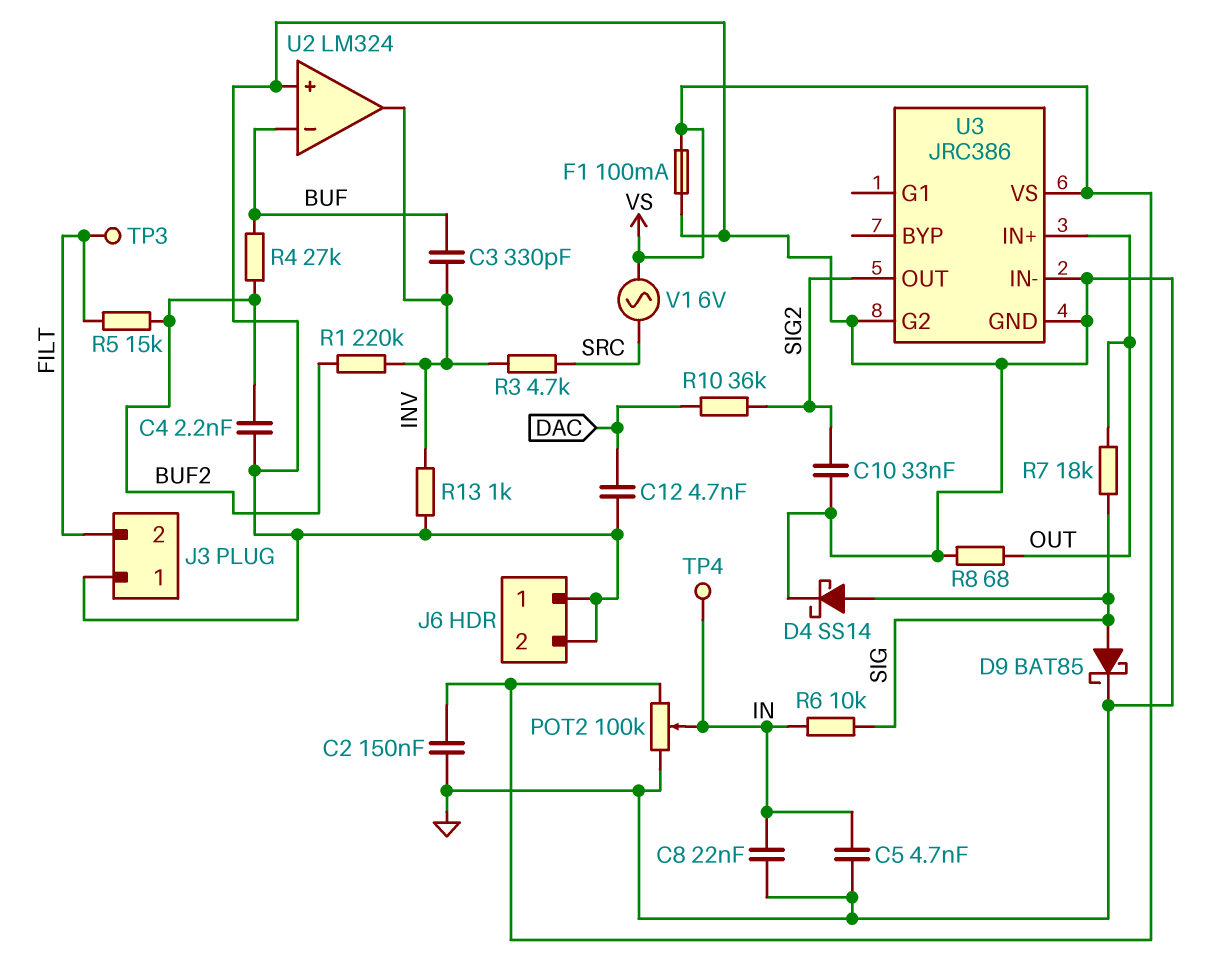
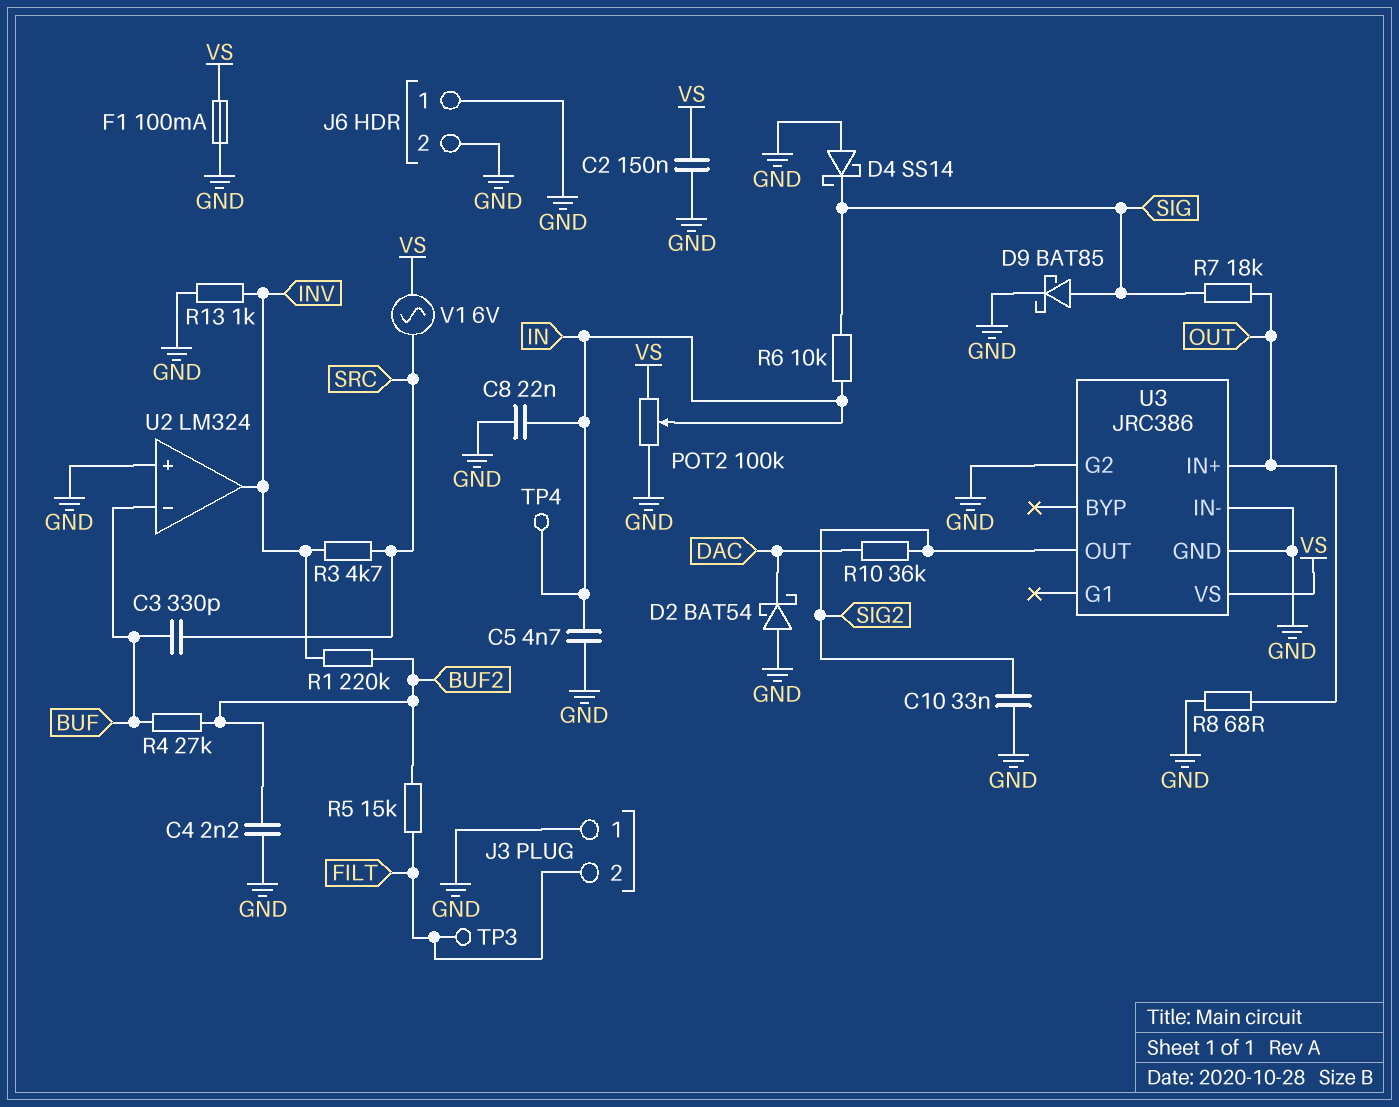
C3: 330pF (BUF, INV) -> 330pF (BUF, SRC)
C12: 4.7nF (DAC, GND) -> none
D2: none -> schottky BAT54 (A GND, K DAC)
D4: schottky SS14 (A SIG, K GND) -> schottky SS14 (A GND, K SIG)

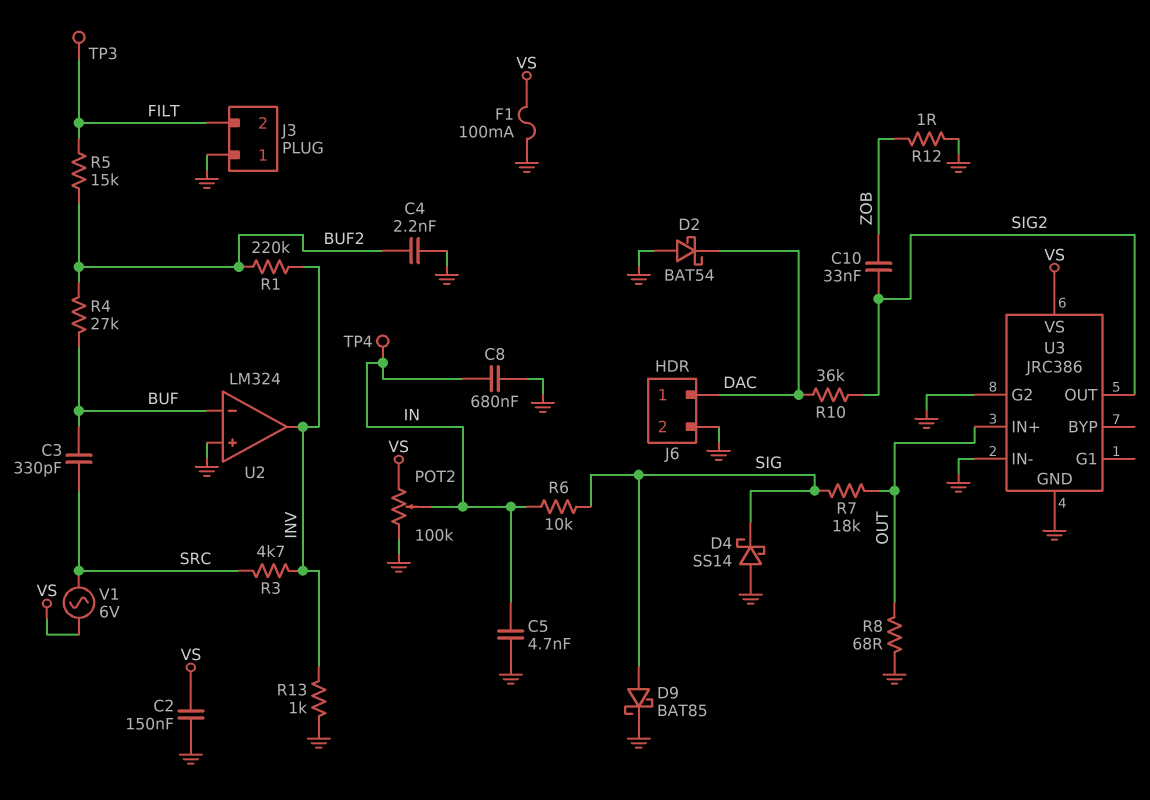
C8: 22nF (GND, IN) -> 680nF (GND, IN)
C10: 33nF (GND, SIG2) -> 33nF (SIG2, ZOB)
J6 pin 1: GND -> DAC
R12: none -> 1 (GND, ZOB)

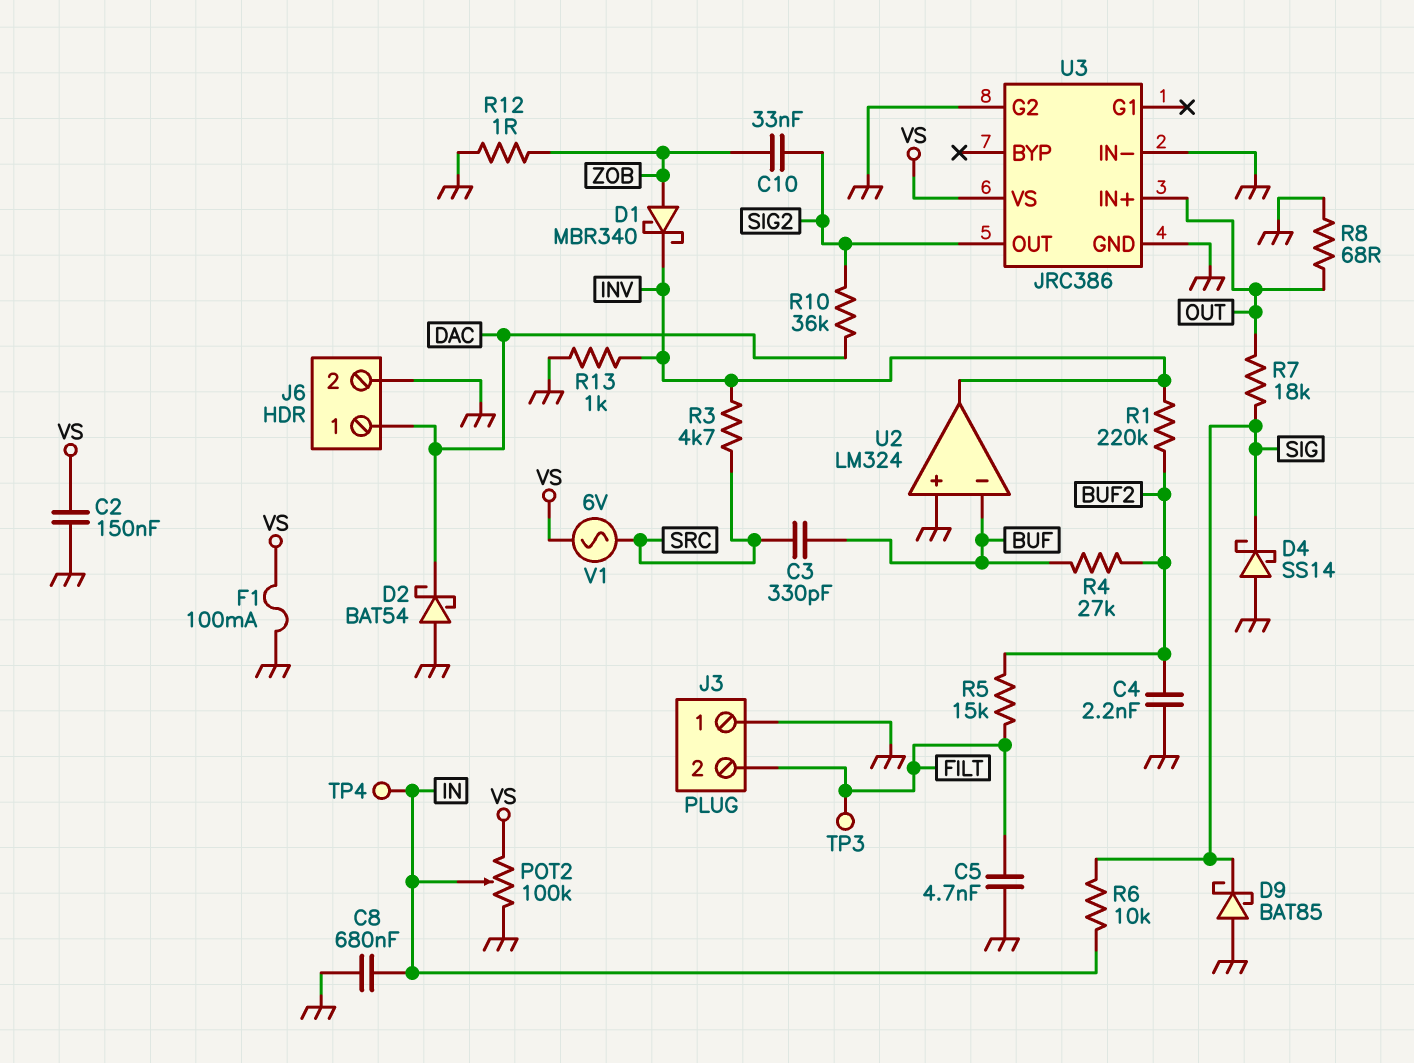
C5: 4.7nF (GND, IN) -> 4.7nF (FILT, GND)
D1: none -> schottky MBR340 (A ZOB, K INV)
D9: schottky BAT85 (A SIG, K GND) -> schottky BAT85 (A GND, K SIG)

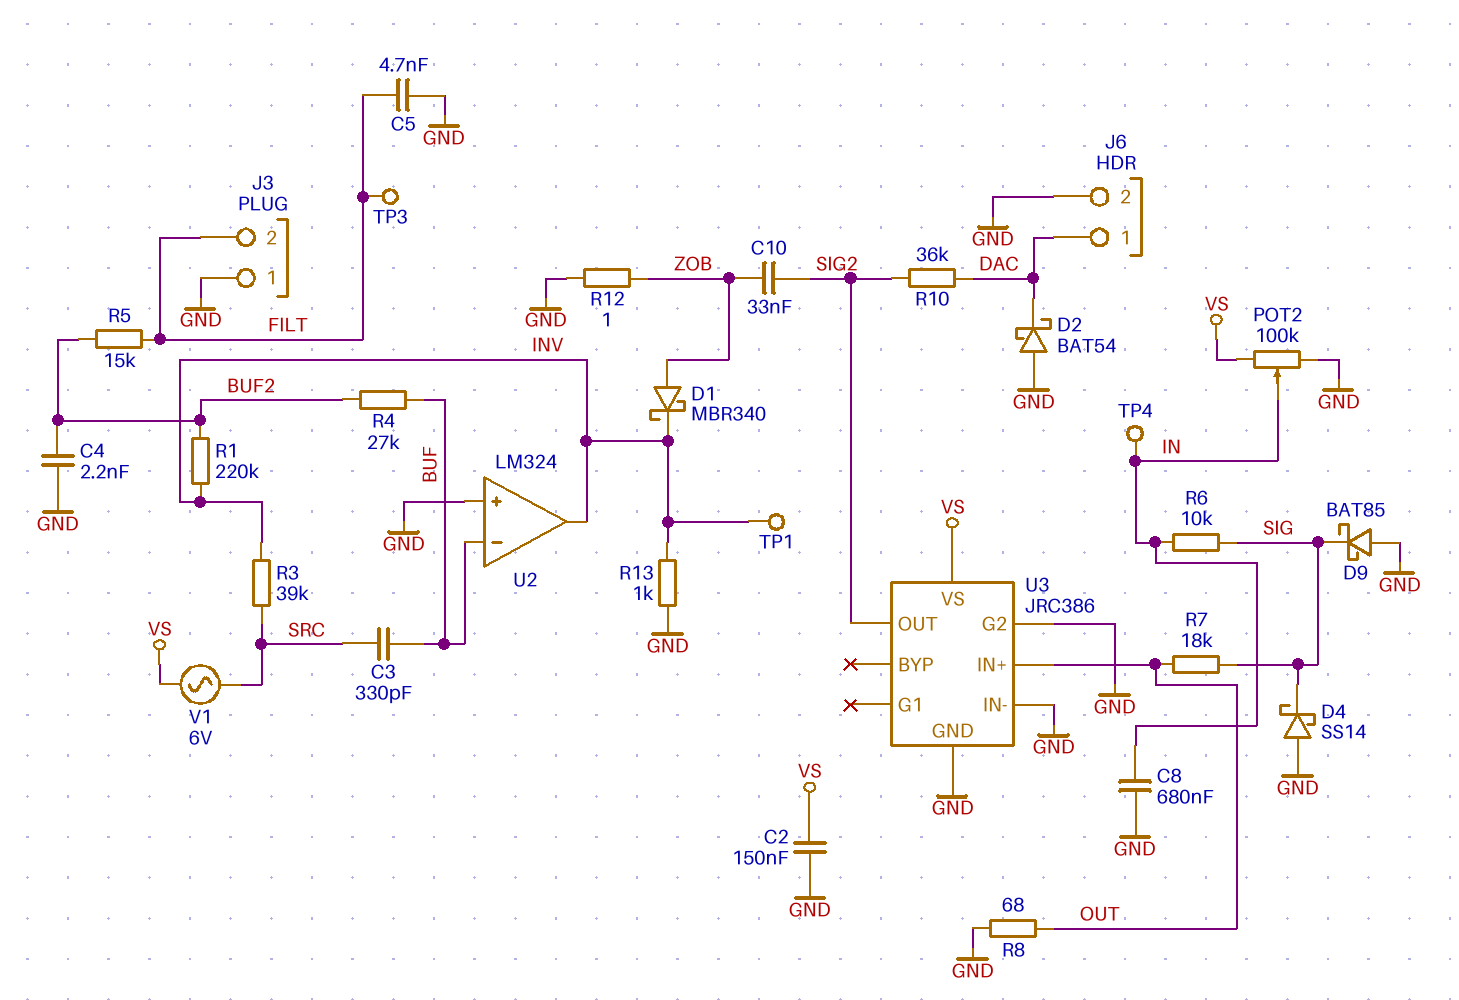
F1: 100mA (GND, VS) -> none
R3: 4.7k (INV, SRC) -> 39k (INV, SRC)
TP1: none -> test point (INV)

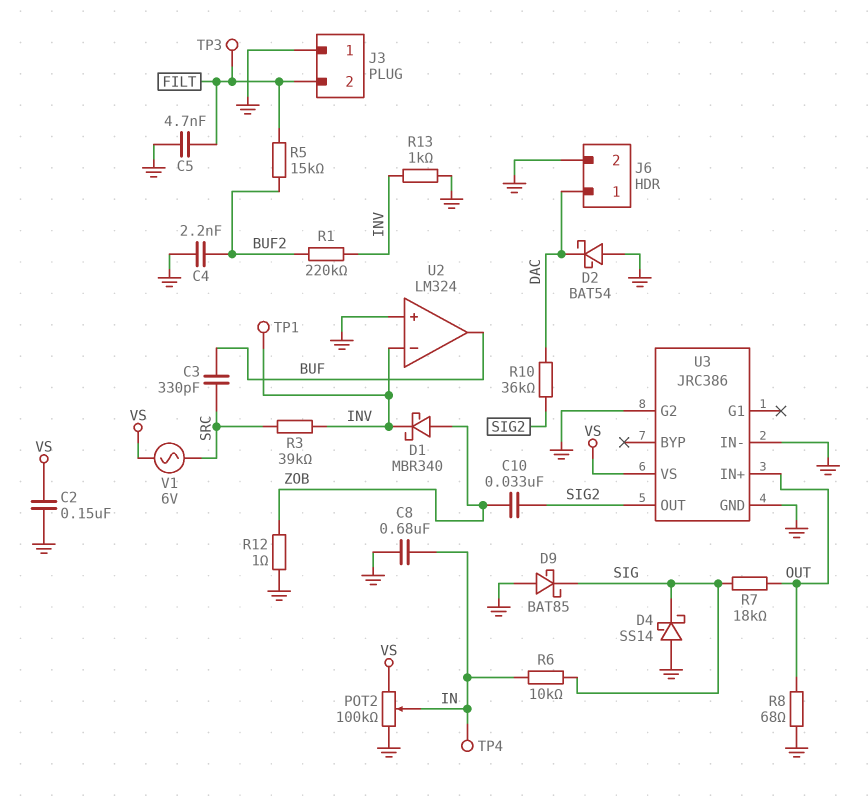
R4: 27k (BUF, BUF2) -> none
U2 pin in-: BUF -> INV
U2 pin out: INV -> BUF

